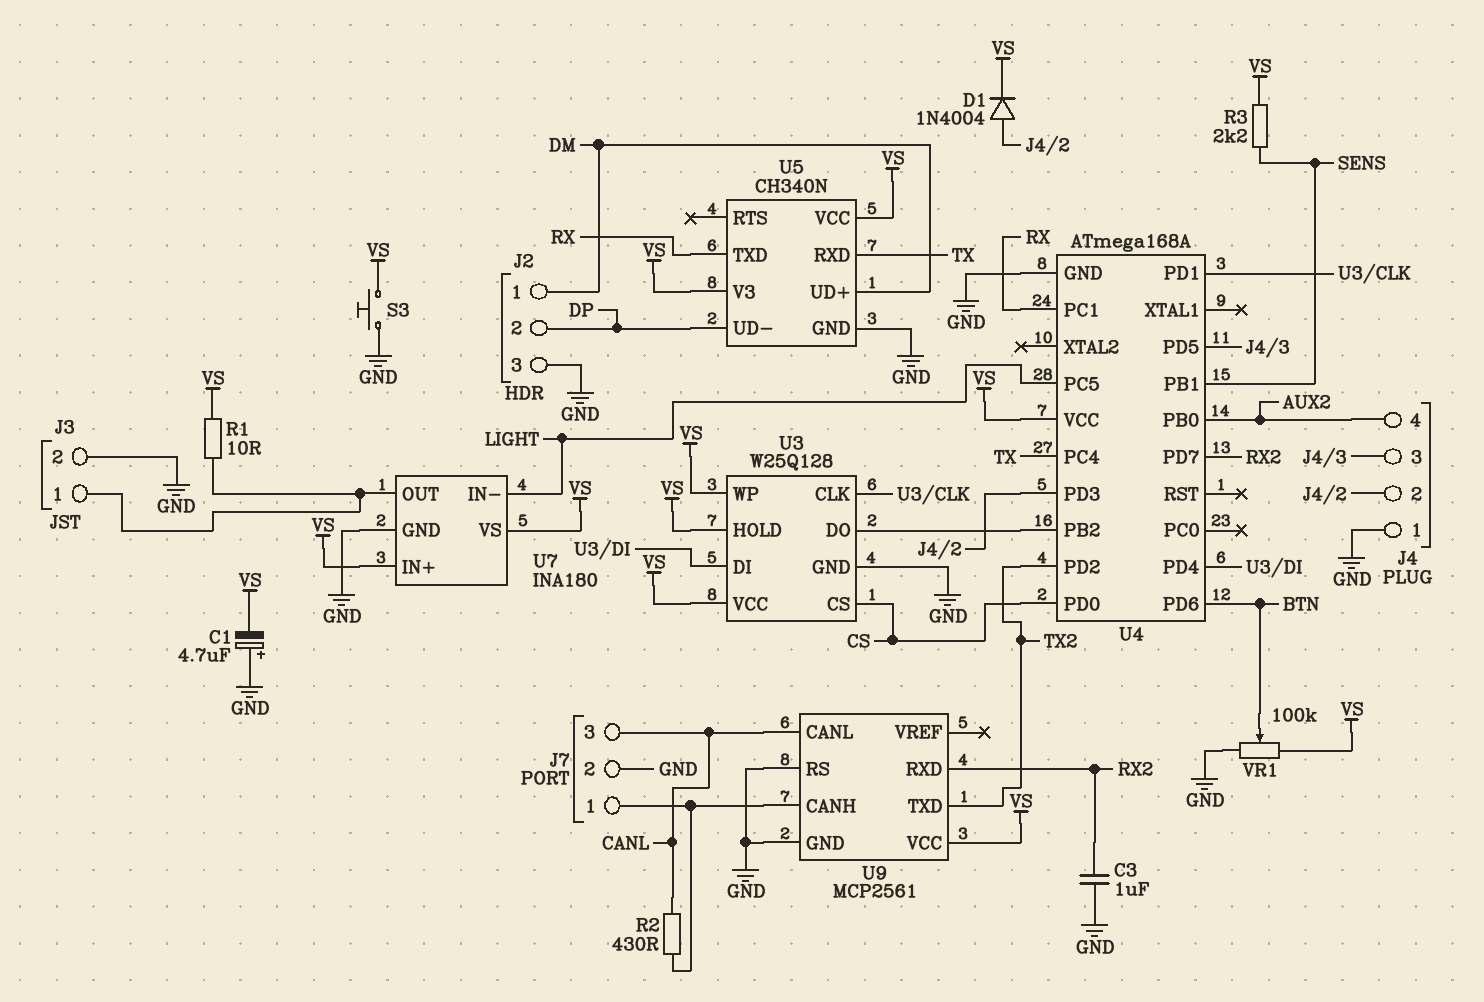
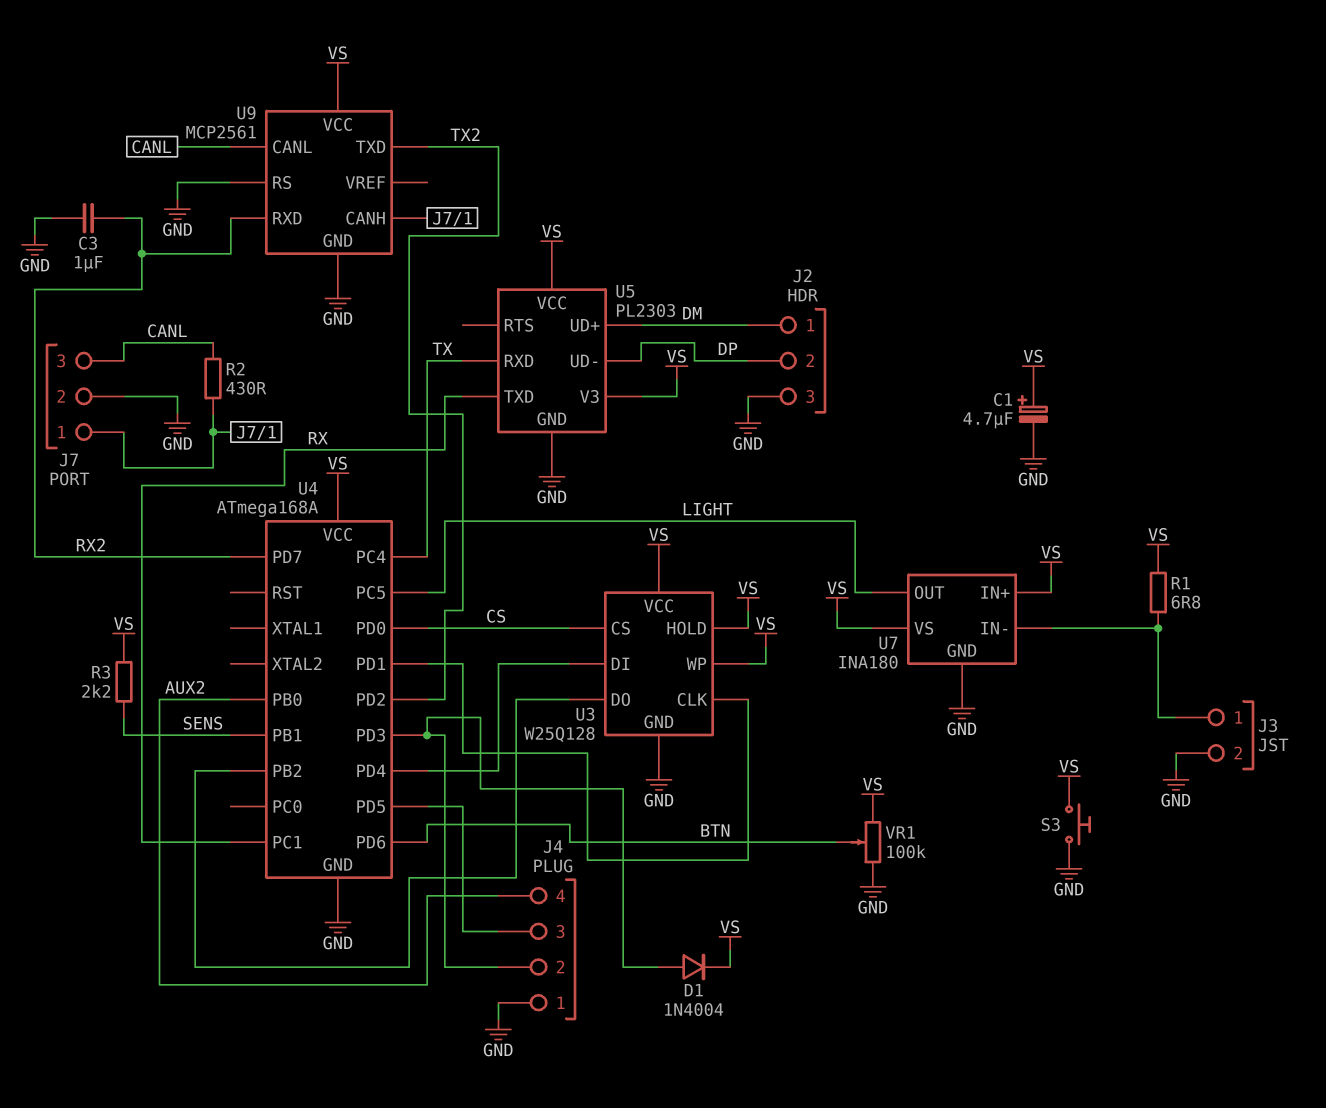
C1: 4.7uF (plus GND, minus VS) -> 4.7uF (plus VS, minus GND)
R1: 10 (J3/1, VS) -> 6.8 (J3/1, VS)
U5: CH340N -> PL2303
U7 pin IN-: LIGHT -> J3/1
U7 pin OUT: J3/1 -> LIGHT

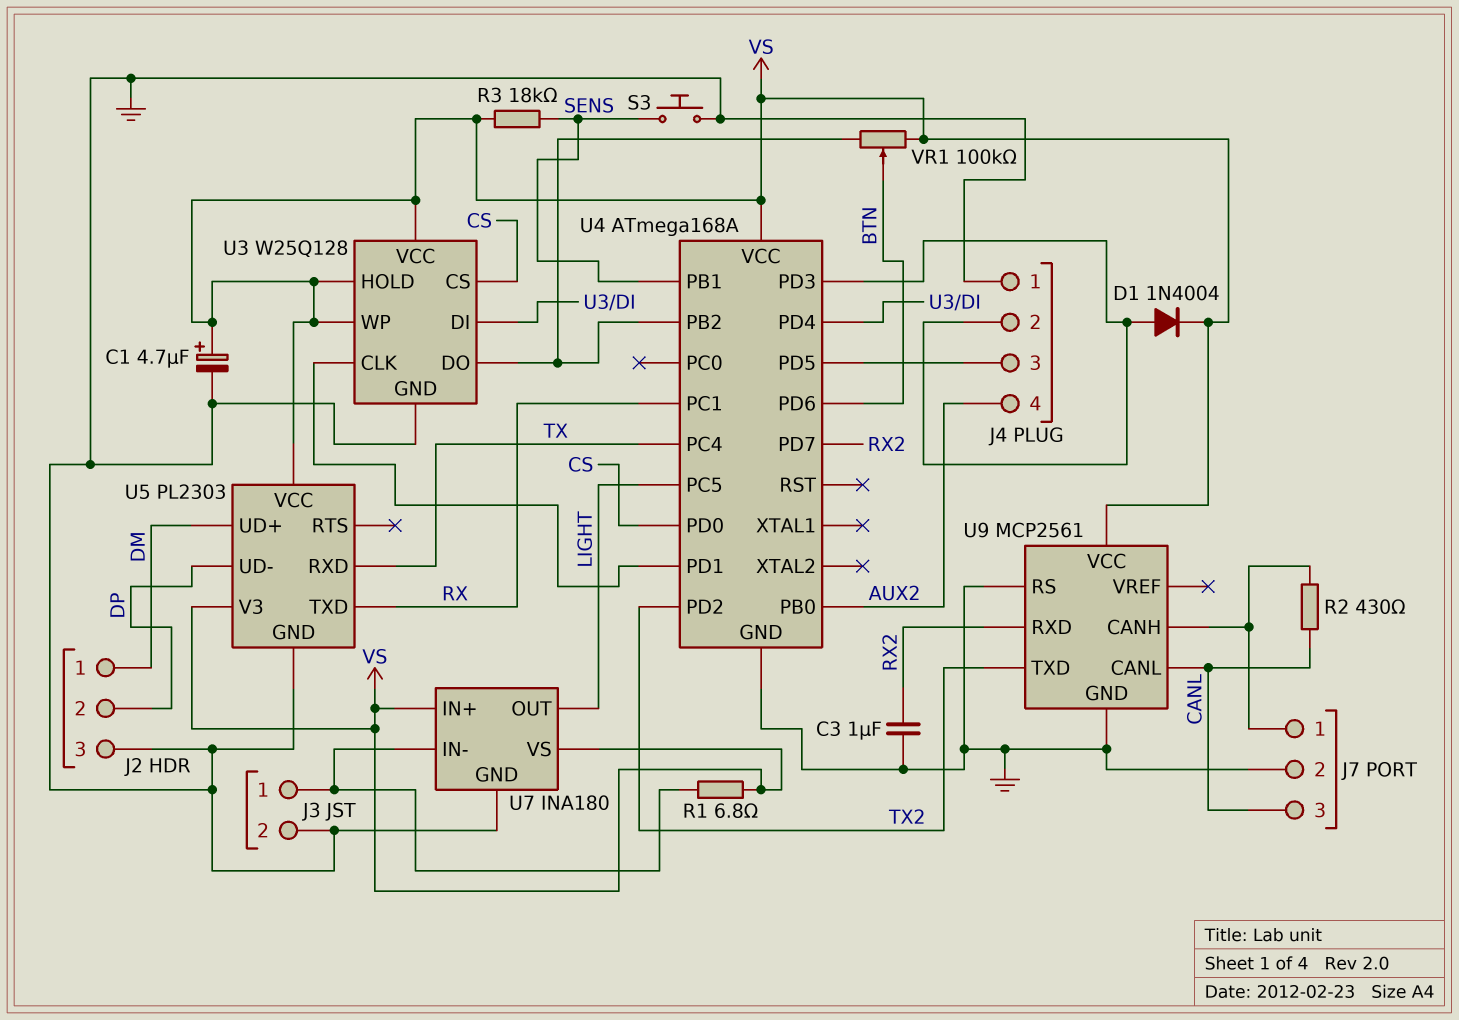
R3: 2.2k (SENS, VS) -> 18k (SENS, VS)
S3: button (GND, VS) -> button (GND, SENS)
VR1: 100k (GND, VS, wiper BTN) -> 100k (U3/DO, VS, wiper BTN)

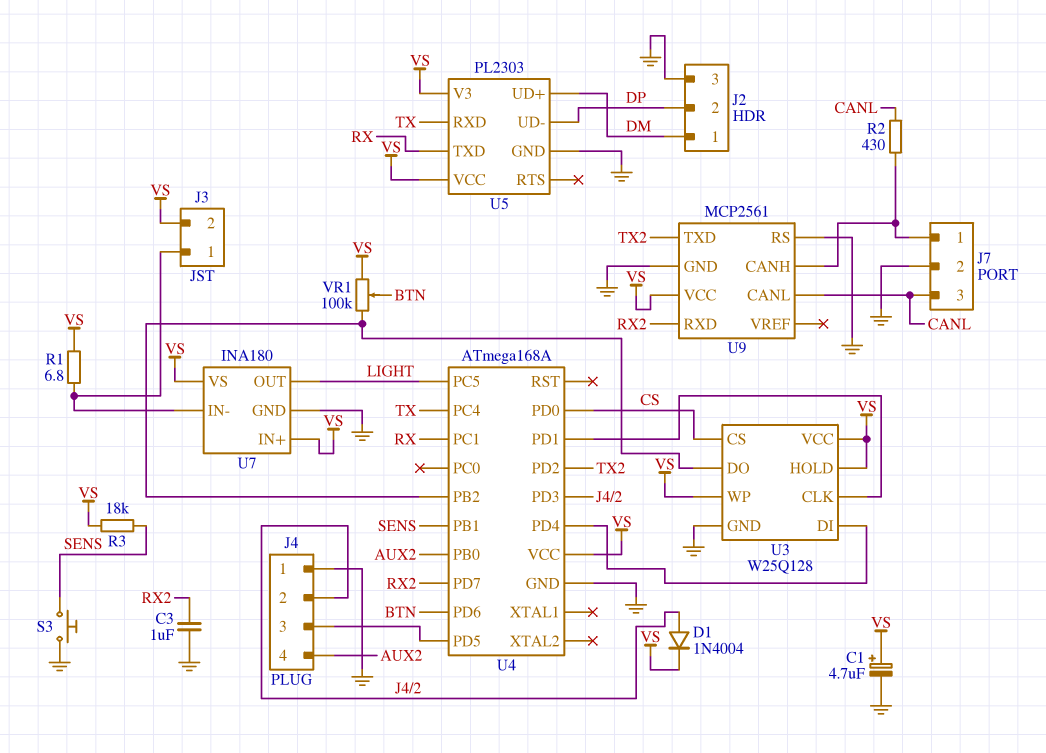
J3 pin 2: GND -> VS

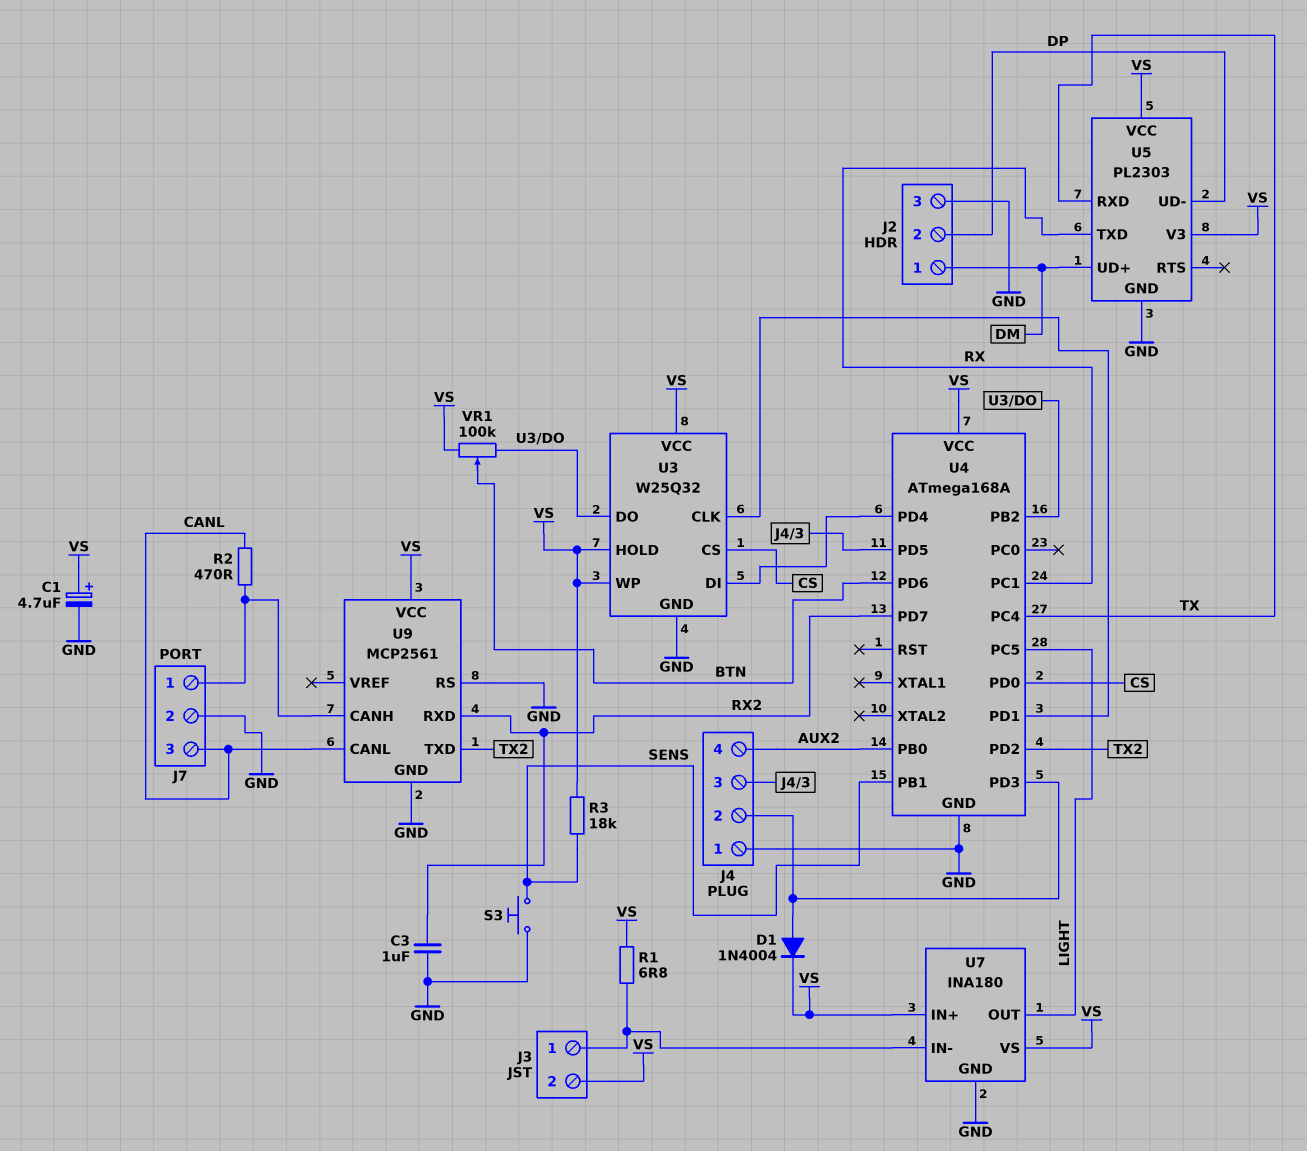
R2: 430 (CANL, J7/1) -> 470 (CANL, J7/1)
U3: W25Q128 -> W25Q32

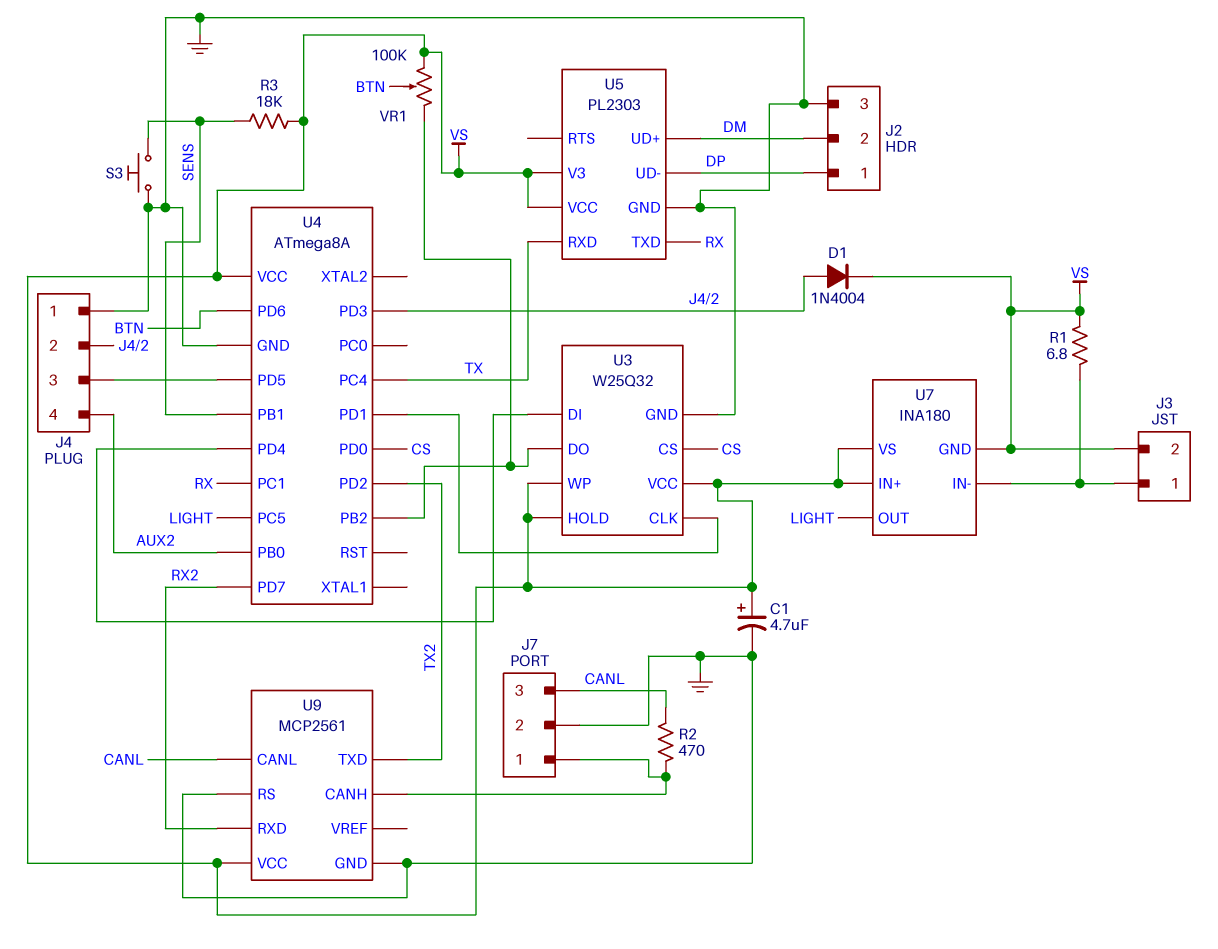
C3: 1uF (GND, RX2) -> none
J2 pin 1: DM -> DP
J2 pin 2: DP -> DM
U4: ATmega168A -> ATmega8A
U7 pin GND: GND -> VS

